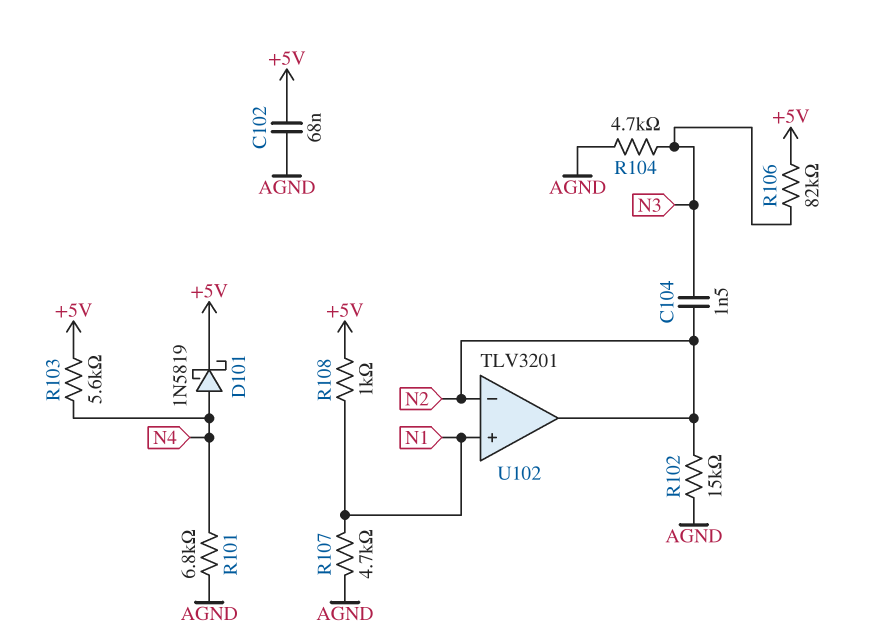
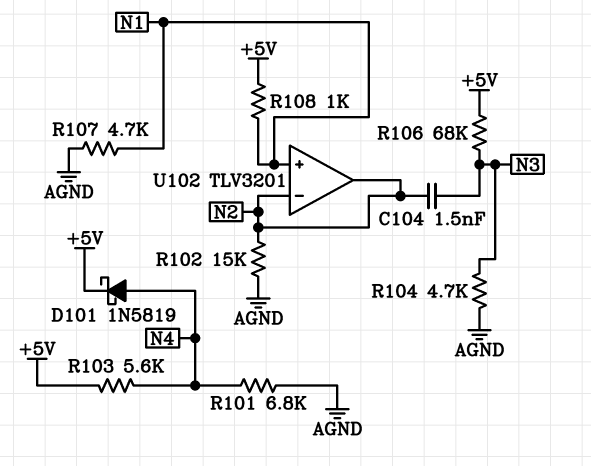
C102: 68nF (+5V, AGND) -> none
R106: 82k (+5V, N3) -> 68k (+5V, N3)

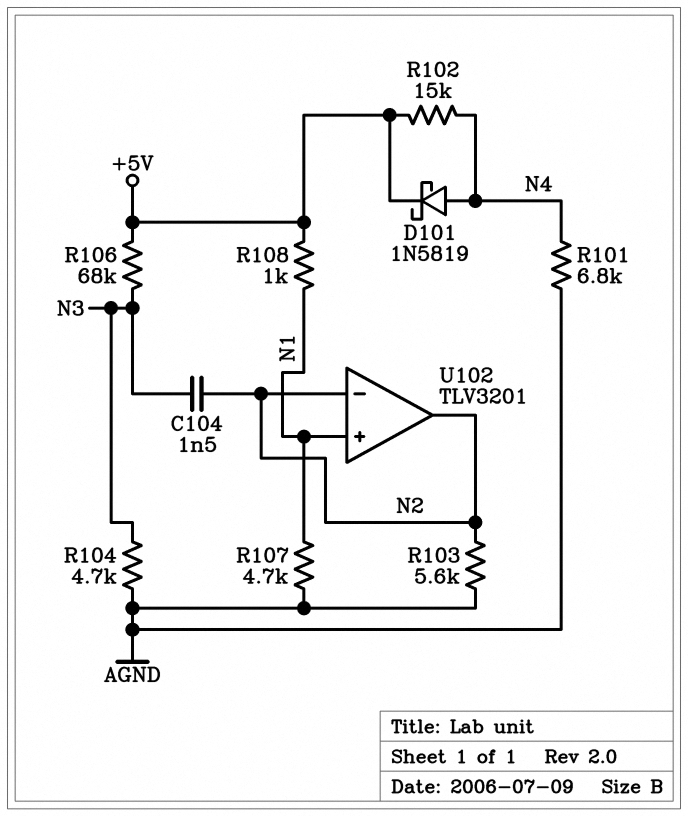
R102: 15k (AGND, N2) -> 15k (+5V, N4)
R103: 5.6k (+5V, N4) -> 5.6k (AGND, N2)

